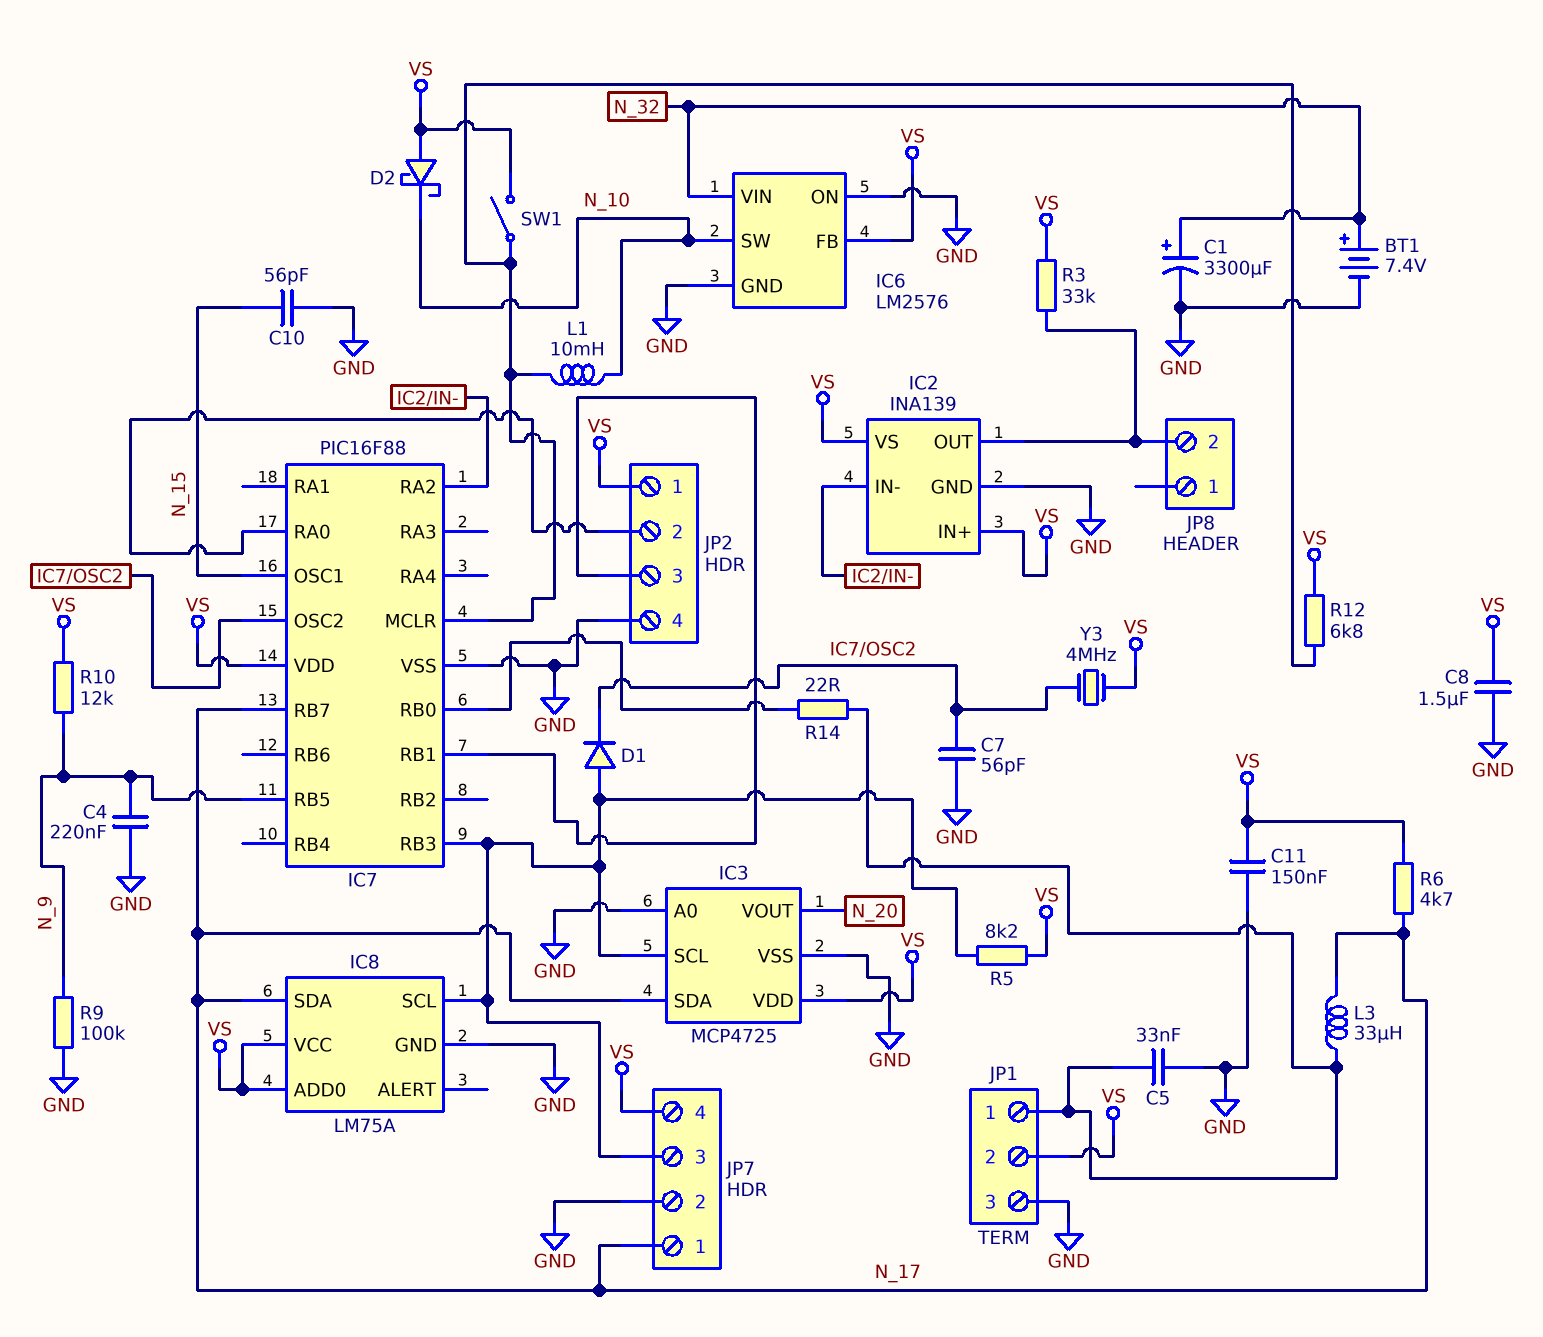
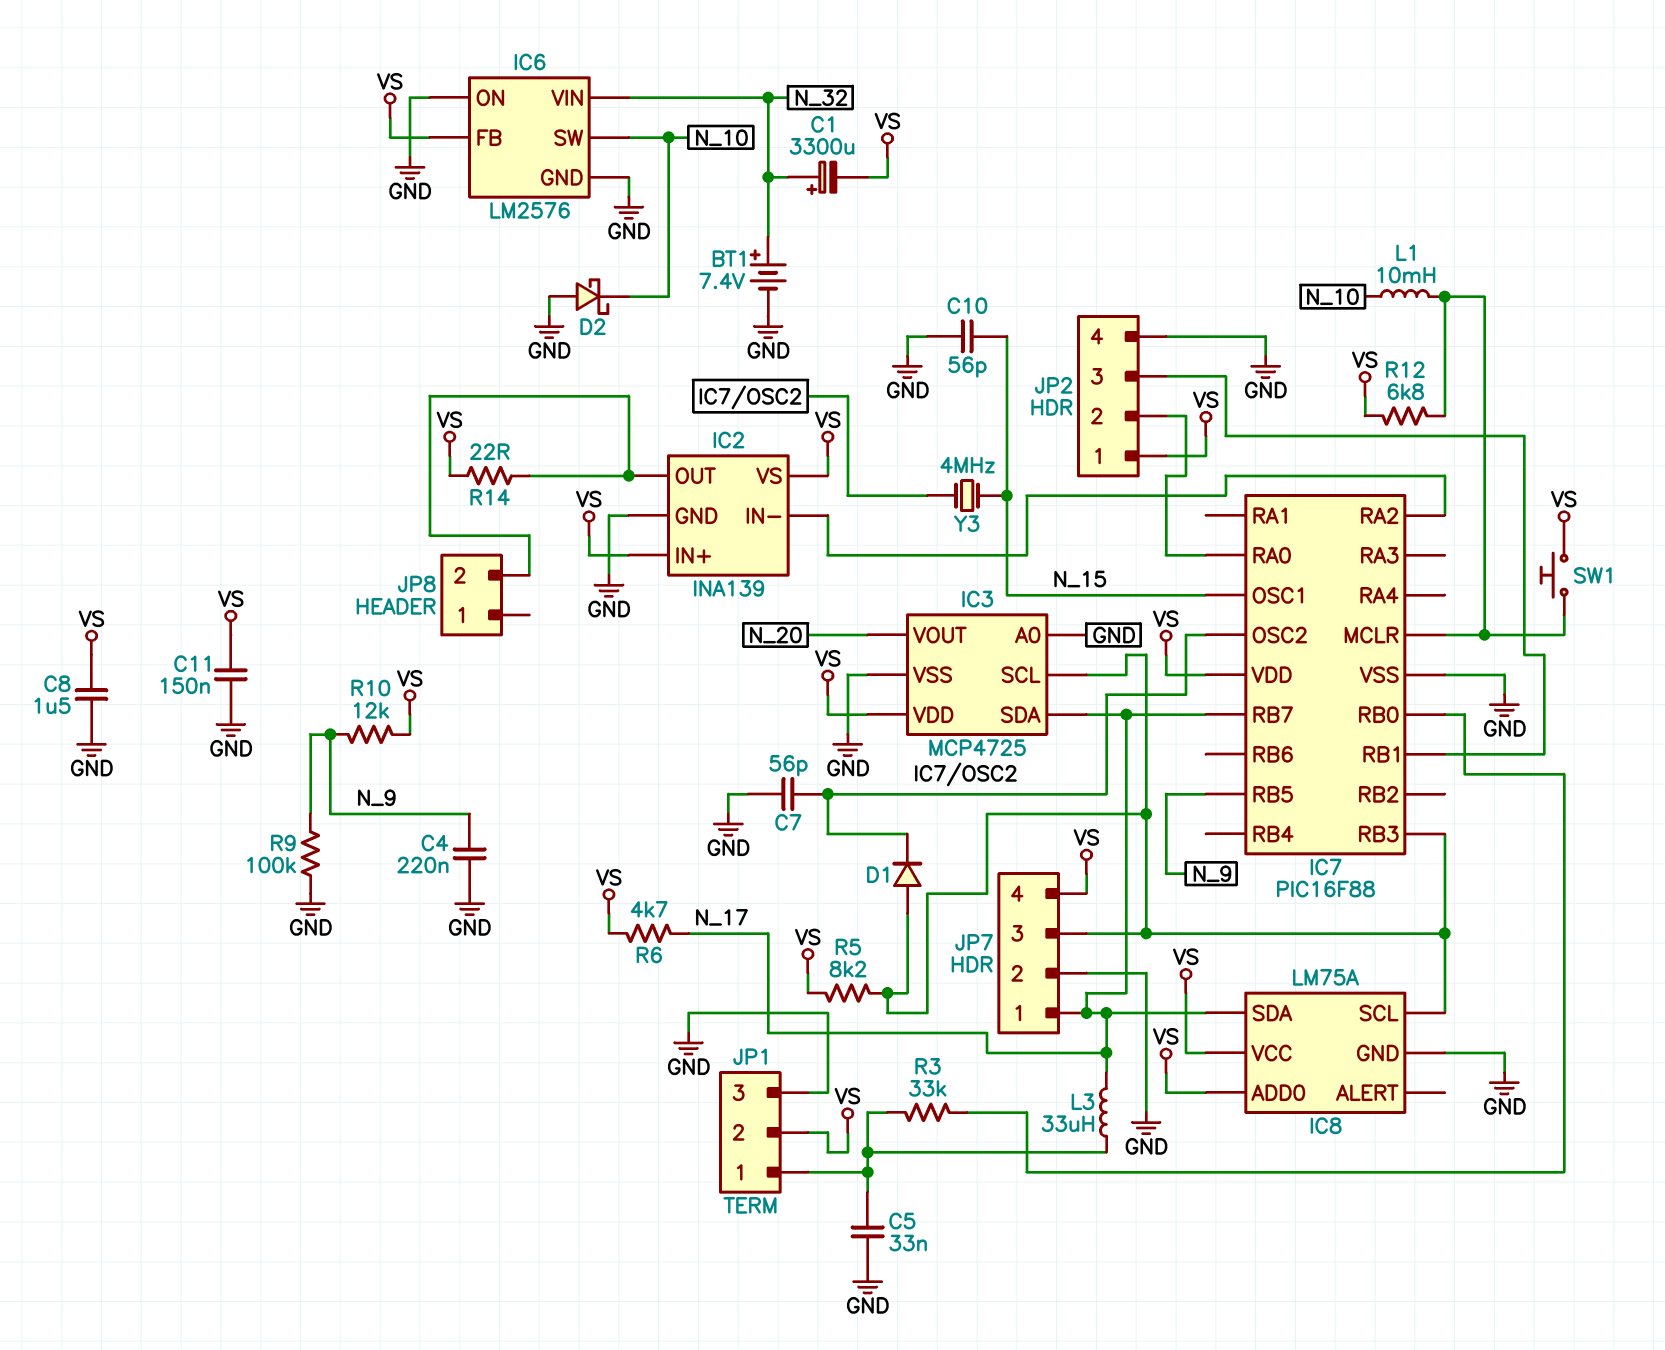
C1: 3300uF (plus N_32, minus GND) -> 3300uF (plus N_32, minus VS)
D2: schottky (A VS, K N_10) -> schottky (A GND, K N_10)
R3: 33k (IC2/OUT, VS) -> 33k (IC7/RB0, JP1/1)
R14: 22 (IC7/RB0, JP1/1) -> 22 (IC2/OUT, VS)
SW1: switch (IC7/MCLR, VS) -> button (IC7/MCLR, VS)
Y3: 4MHz (IC7/OSC2, VS) -> 4MHz (IC7/OSC2, N_15)

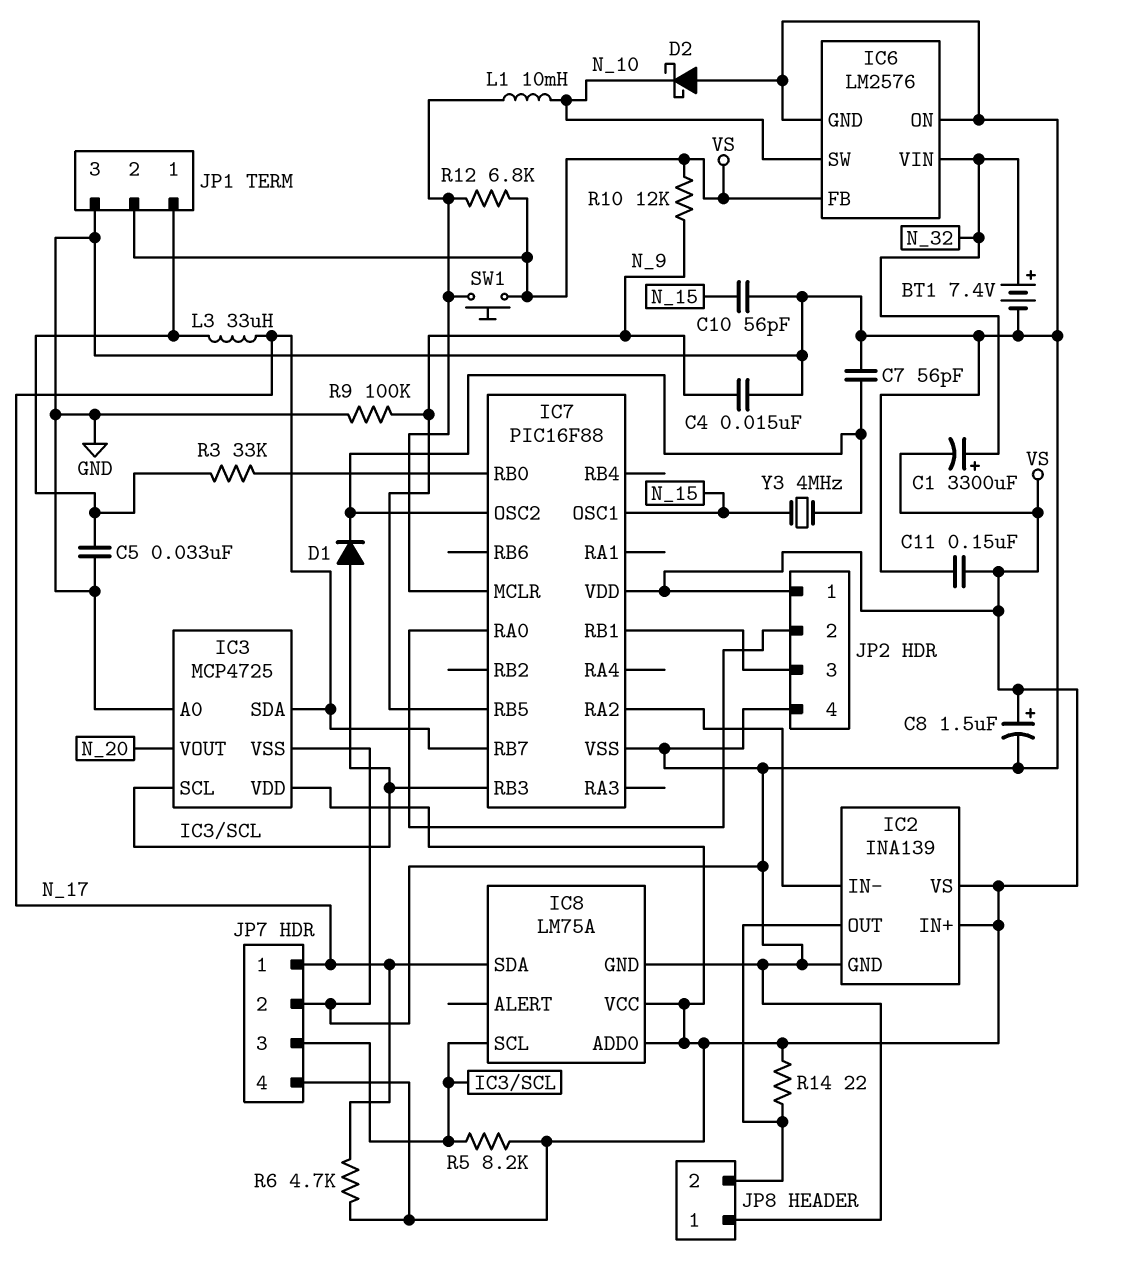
C4: 220nF (GND, N_9) -> 15nF (GND, N_9)
C8: 1.5uF (GND, VS) -> 1.5uF (plus VS, minus GND)
JP8 pin 1: none -> GND

